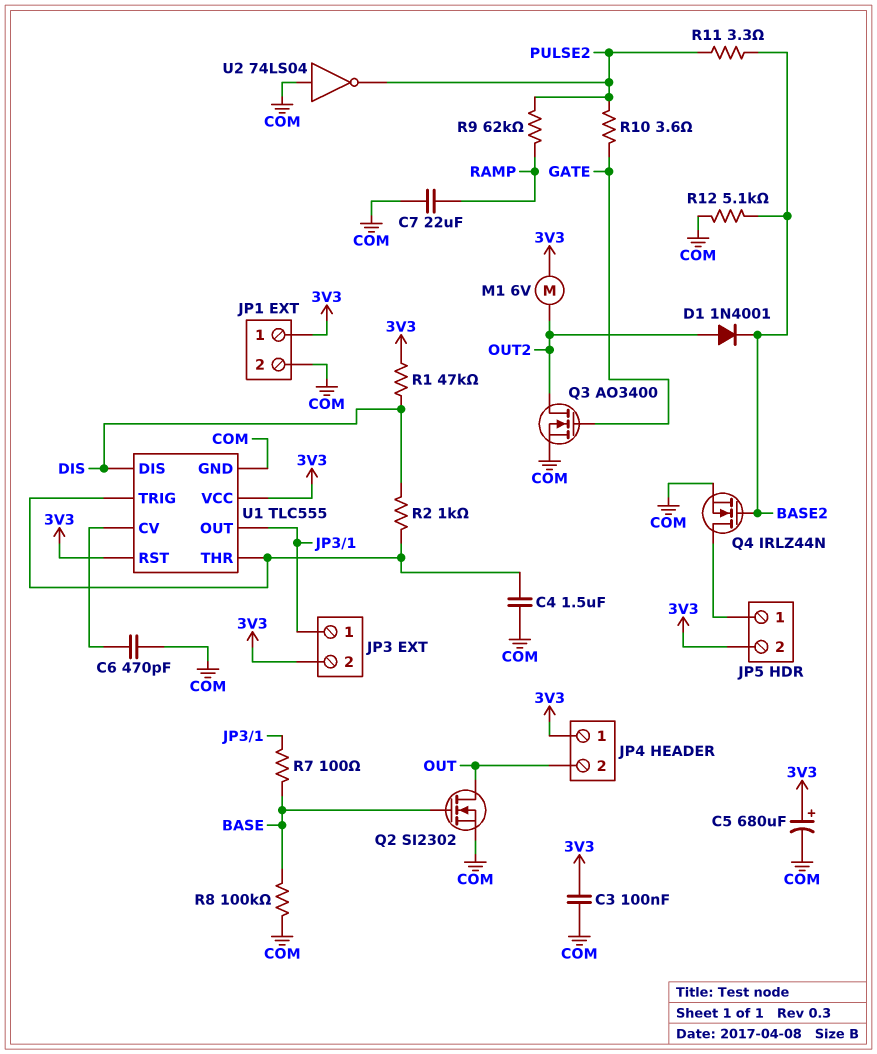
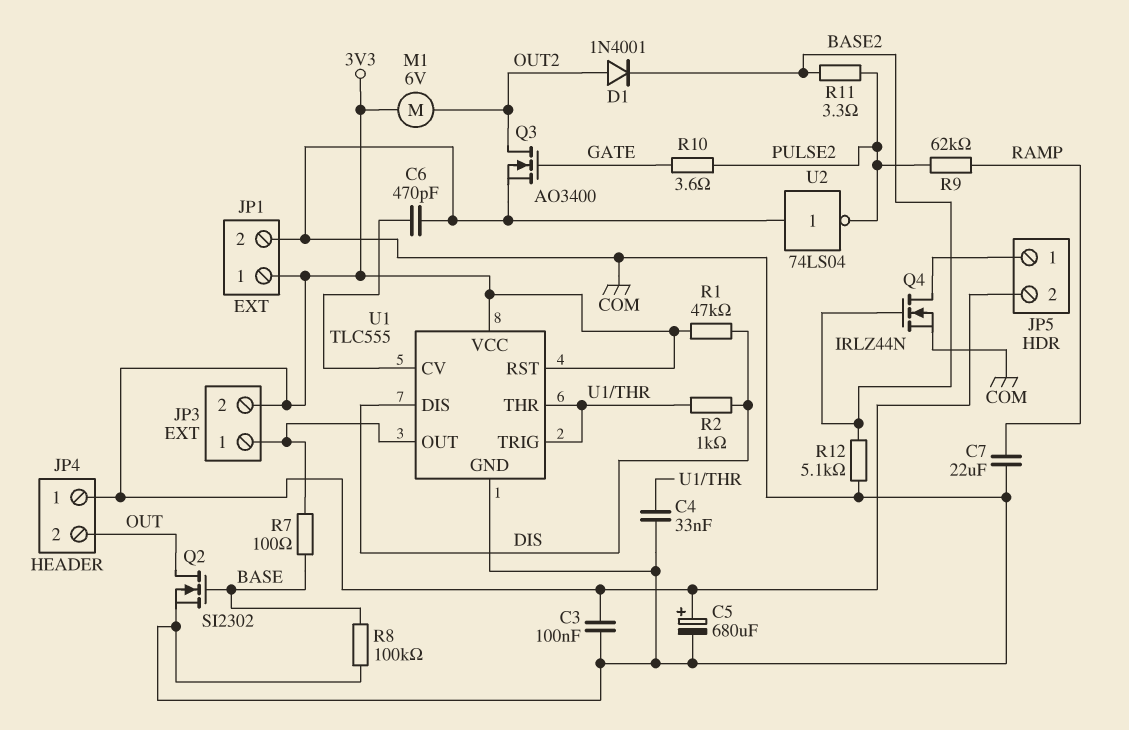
C4: 1.5uF (COM, U1/THR) -> 33nF (COM, U1/THR)

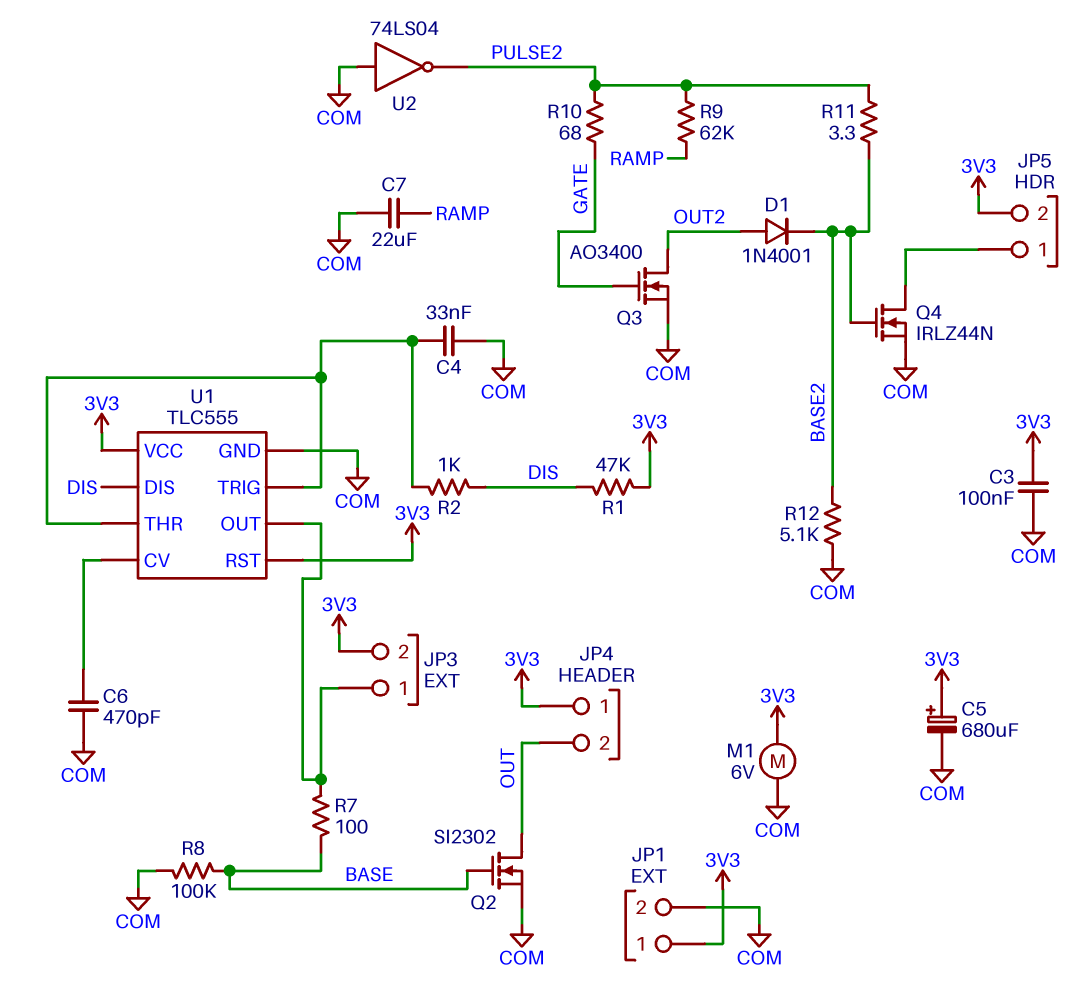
M1: motor 6V (3V3, OUT2) -> motor 6V (3V3, COM)
R10: 3.6 (GATE, PULSE2) -> 68 (GATE, PULSE2)

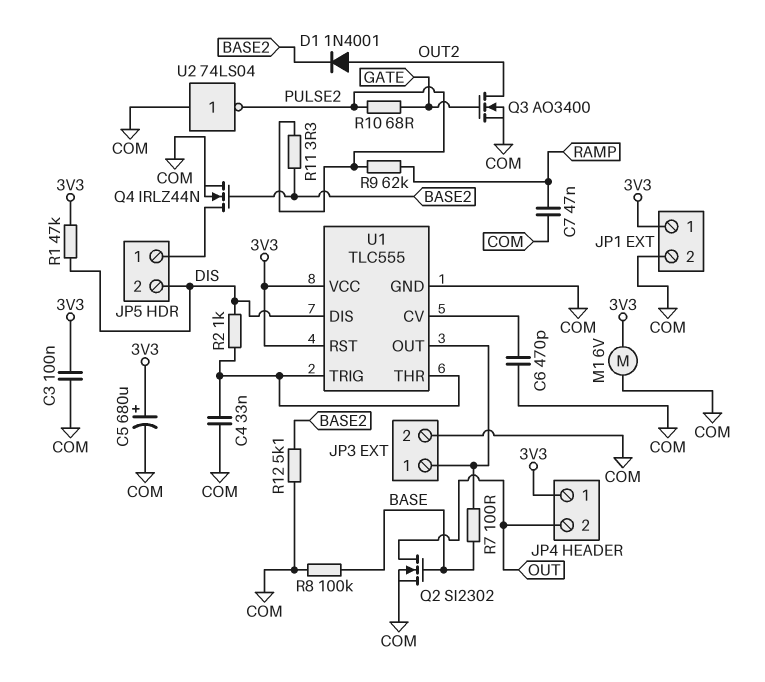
C7: 22uF (COM, RAMP) -> 47nF (COM, RAMP)
JP3 pin 2: 3V3 -> COM
JP5 pin 2: 3V3 -> DIS

